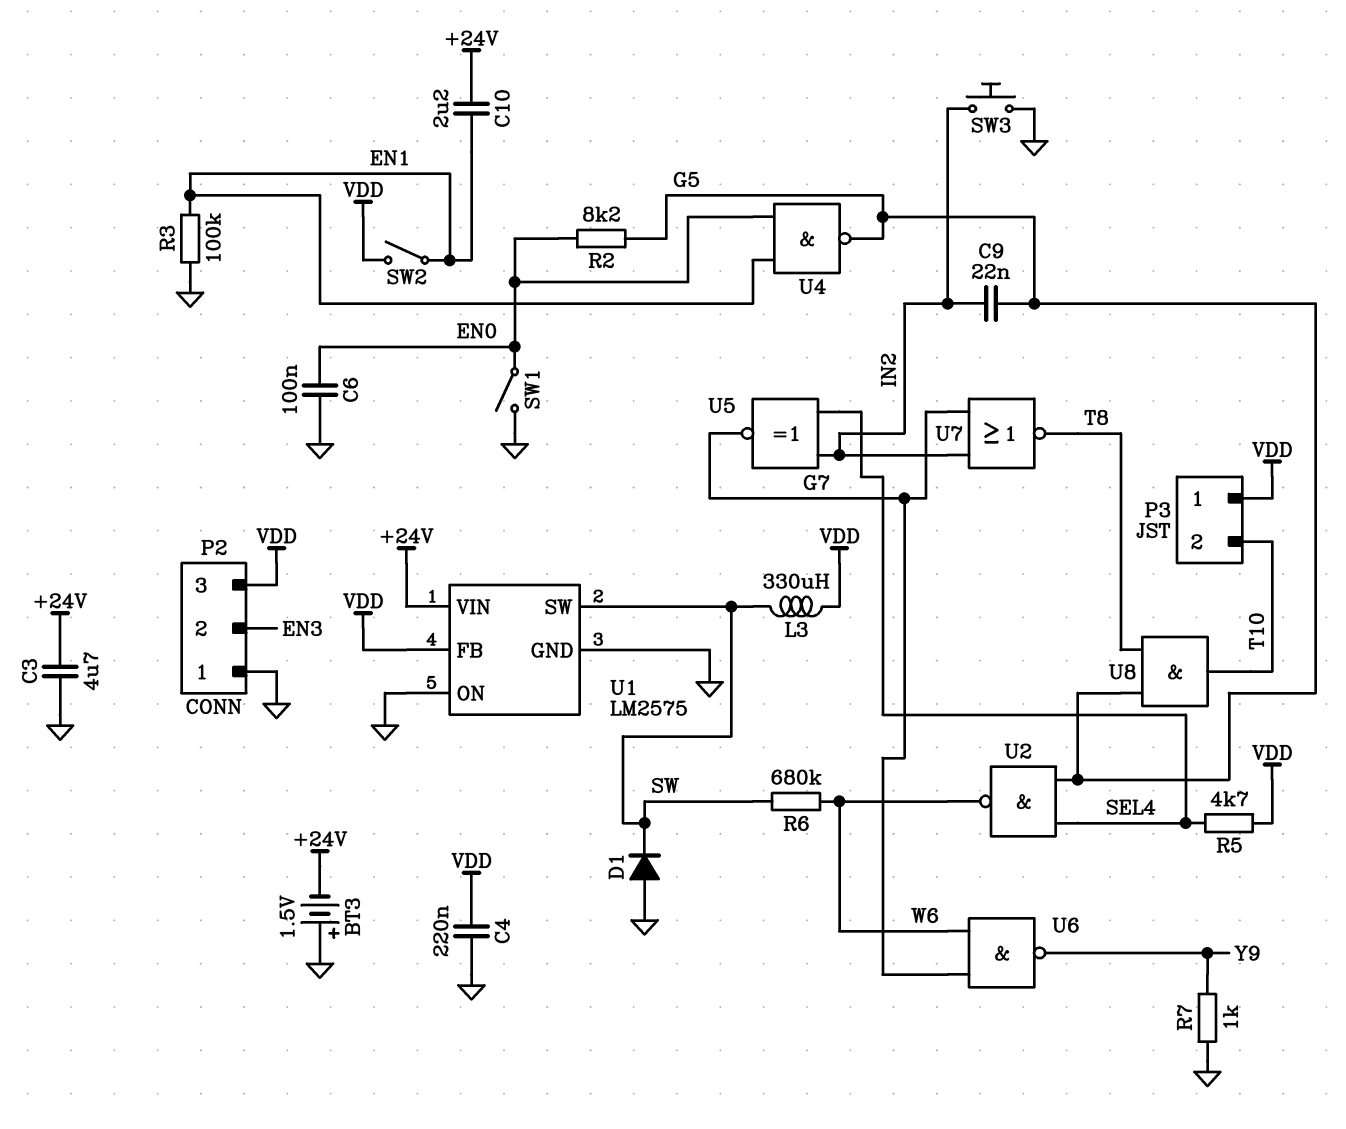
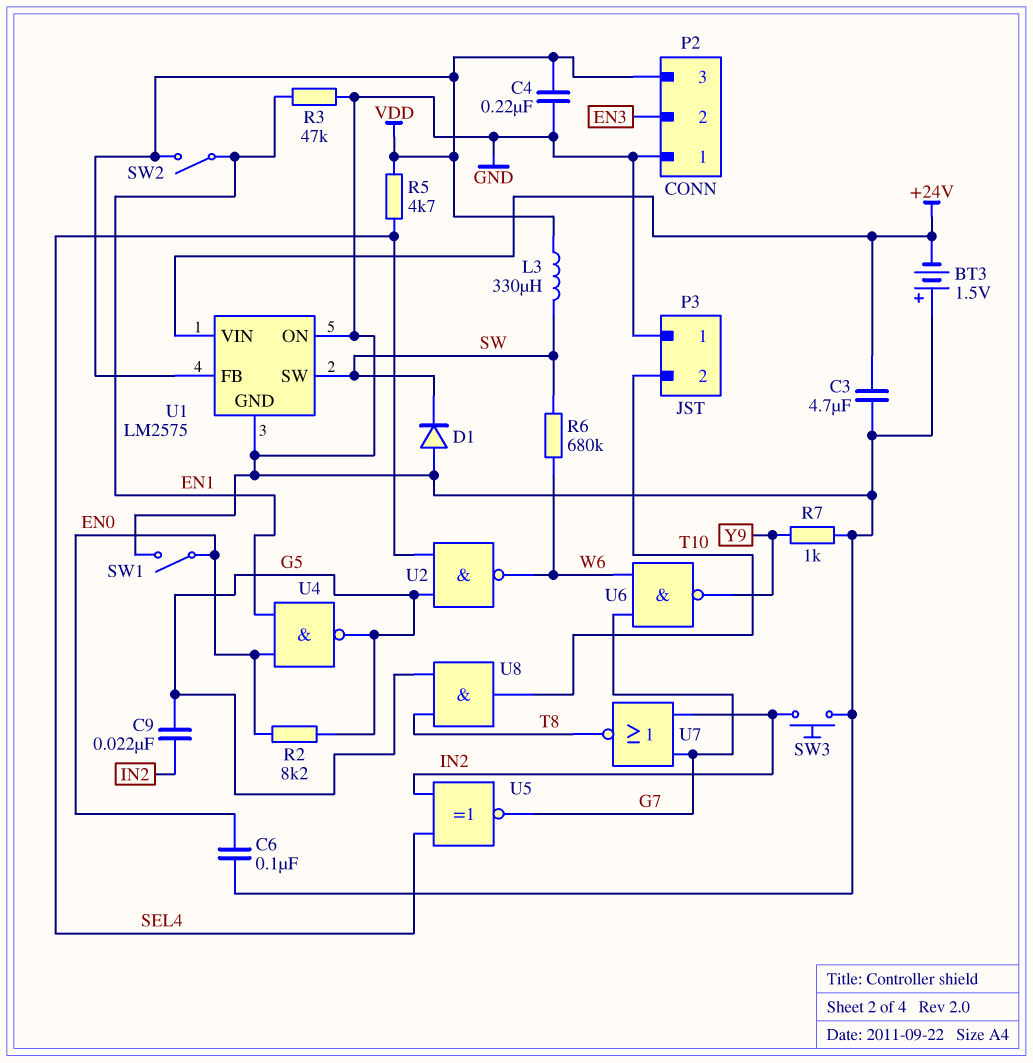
C10: 2.2uF (+24V, EN1) -> none
P3 pin 1: VDD -> GND
R3: 100k (EN1, GND) -> 47k (EN1, GND)

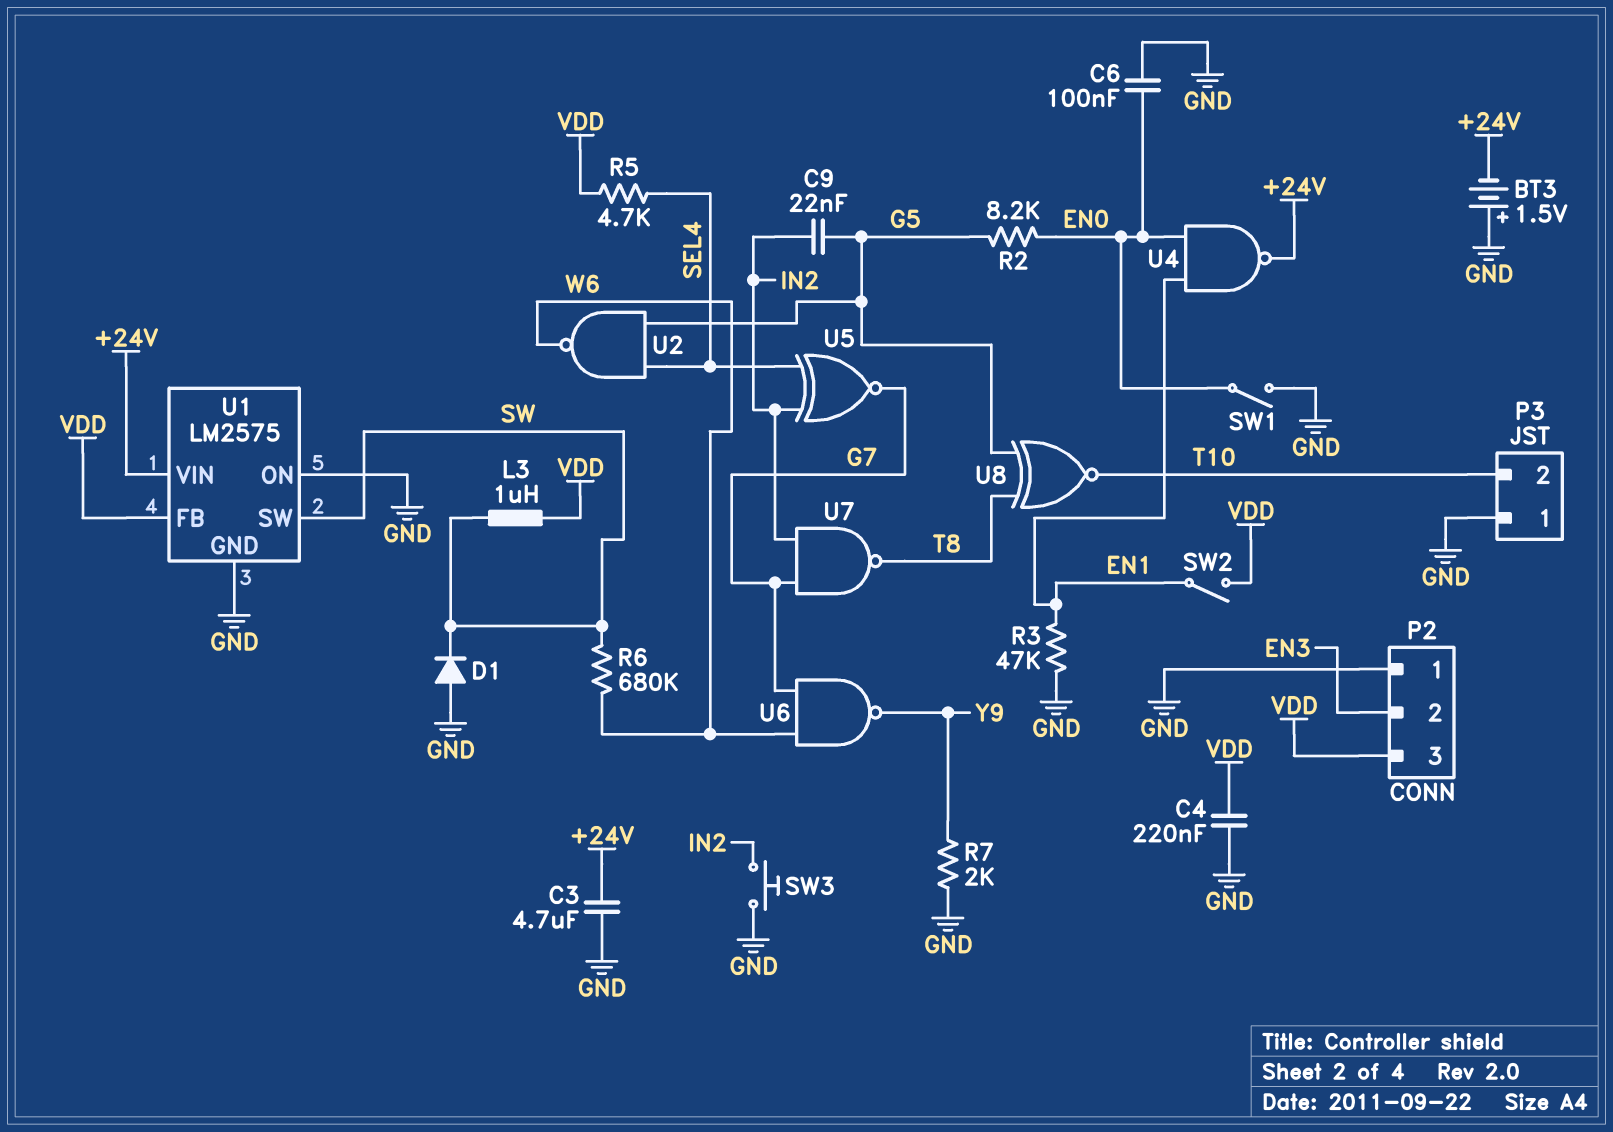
L3: 330uH (SW, VDD) -> 1uH (SW, VDD)
R7: 1k (GND, Y9) -> 2k (GND, Y9)
U4: NAND (in EN0, in EN1, out G5) -> NAND (in EN0, in EN1, out +24V)
U7: NOR (in G7, in IN2, out T8) -> NAND (in G7, in IN2, out T8)
U8: AND (in G5, in T8, out T10) -> XNOR (in G5, in T8, out T10)

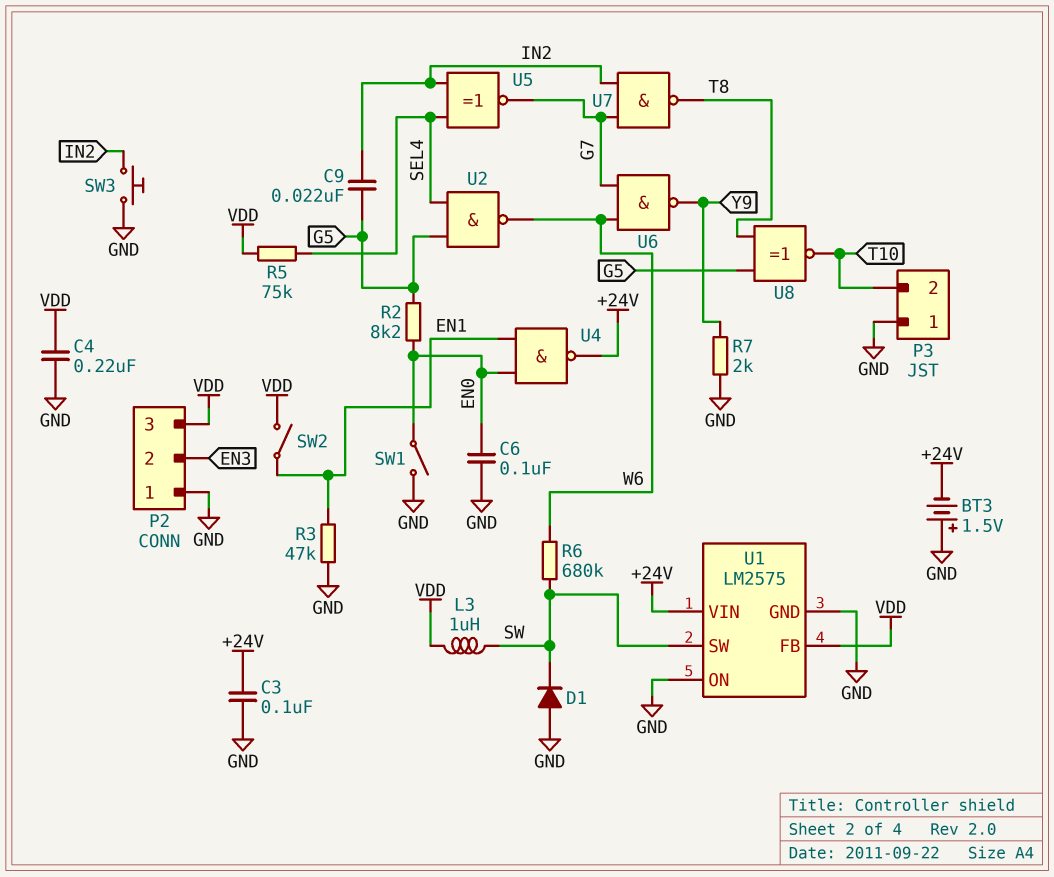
C3: 4.7uF (+24V, GND) -> 100nF (+24V, GND)
R5: 4.7k (SEL4, VDD) -> 75k (SEL4, VDD)

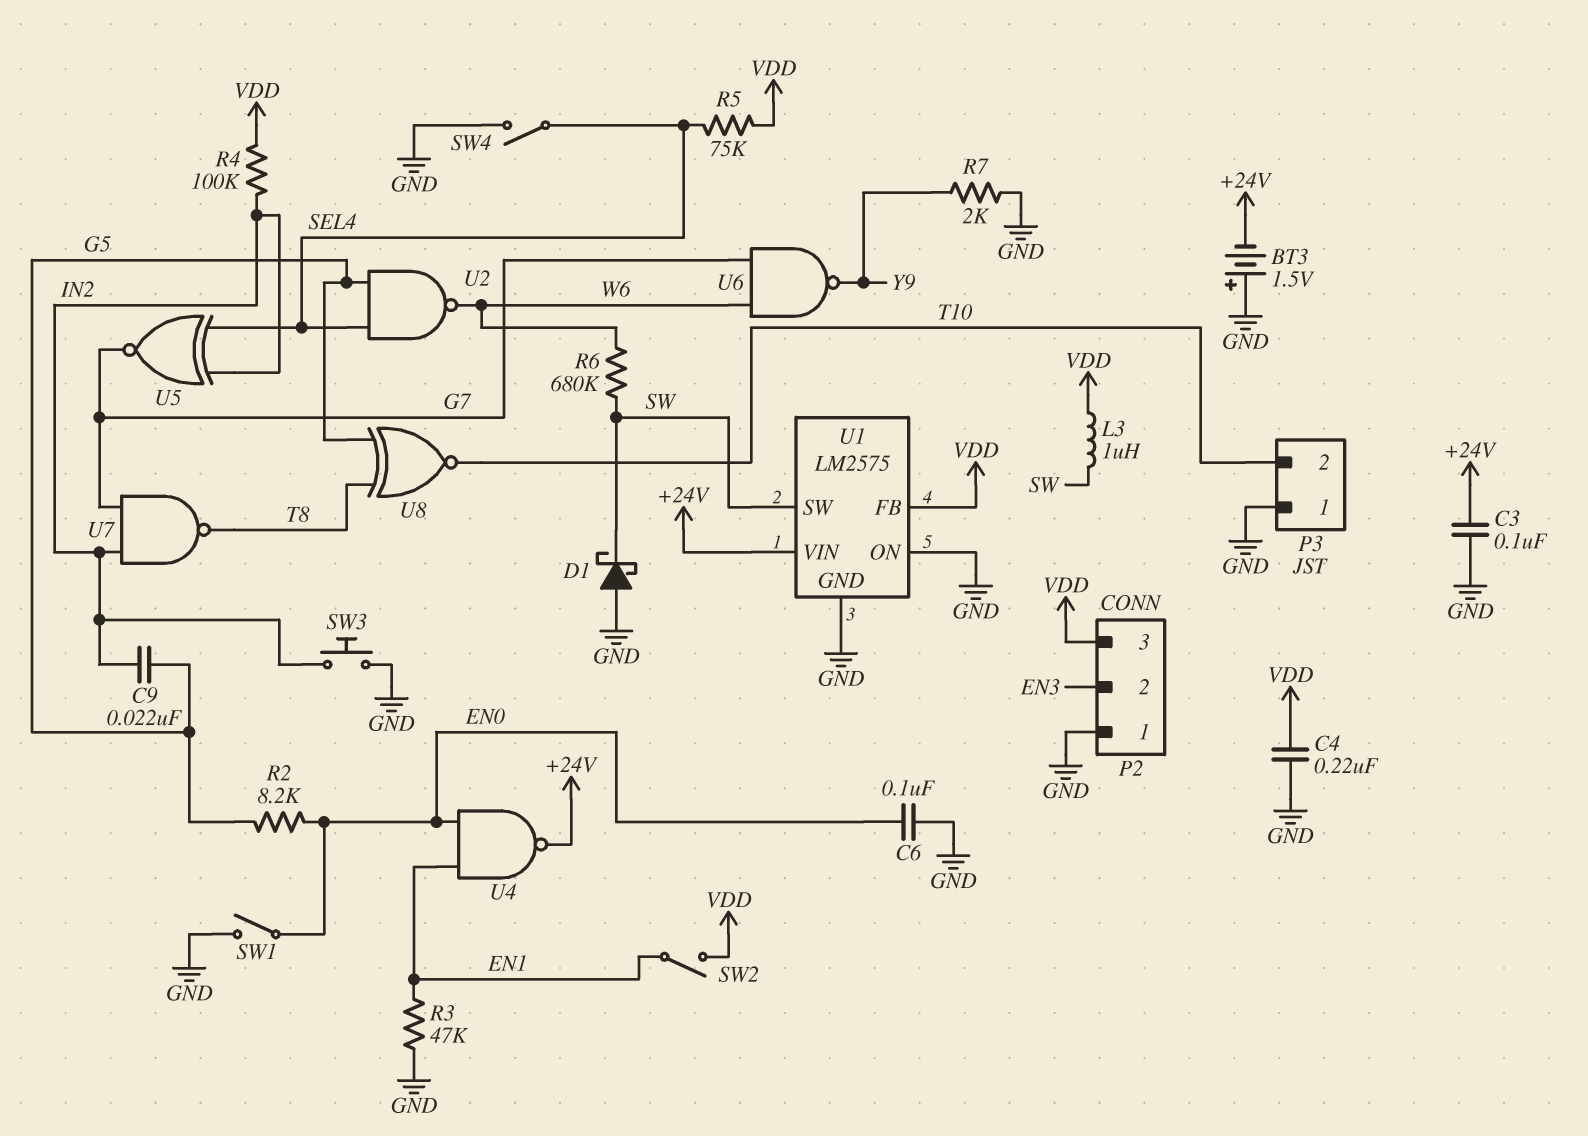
D1: diode (A GND, K SW) -> schottky (A GND, K SW)
R4: none -> 100k (IN2, VDD)
SW4: none -> switch (GND, SEL4)

